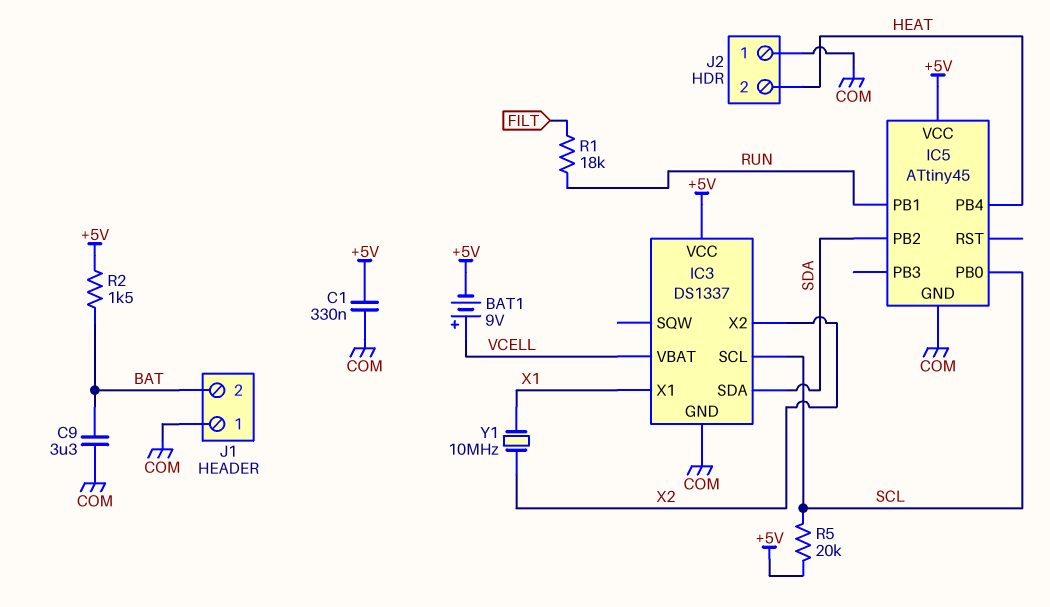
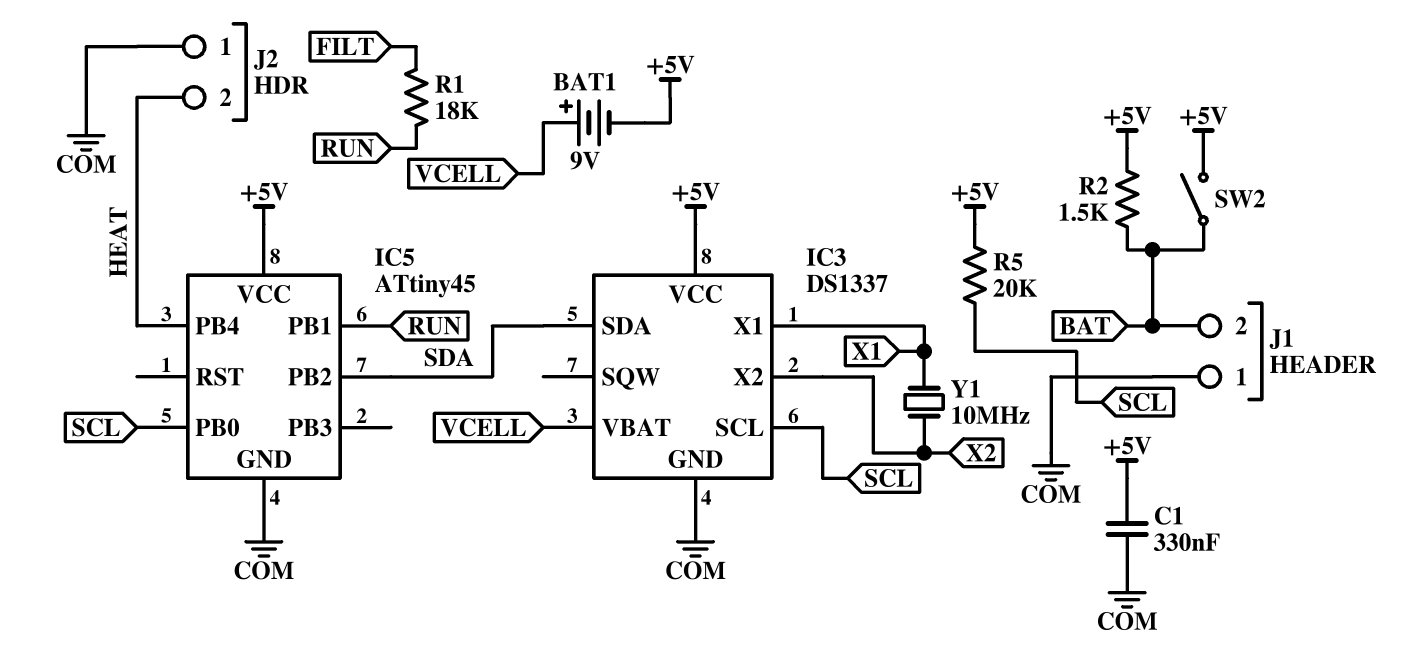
C9: 3.3uF (BAT, COM) -> none
SW2: none -> switch (+5V, BAT)

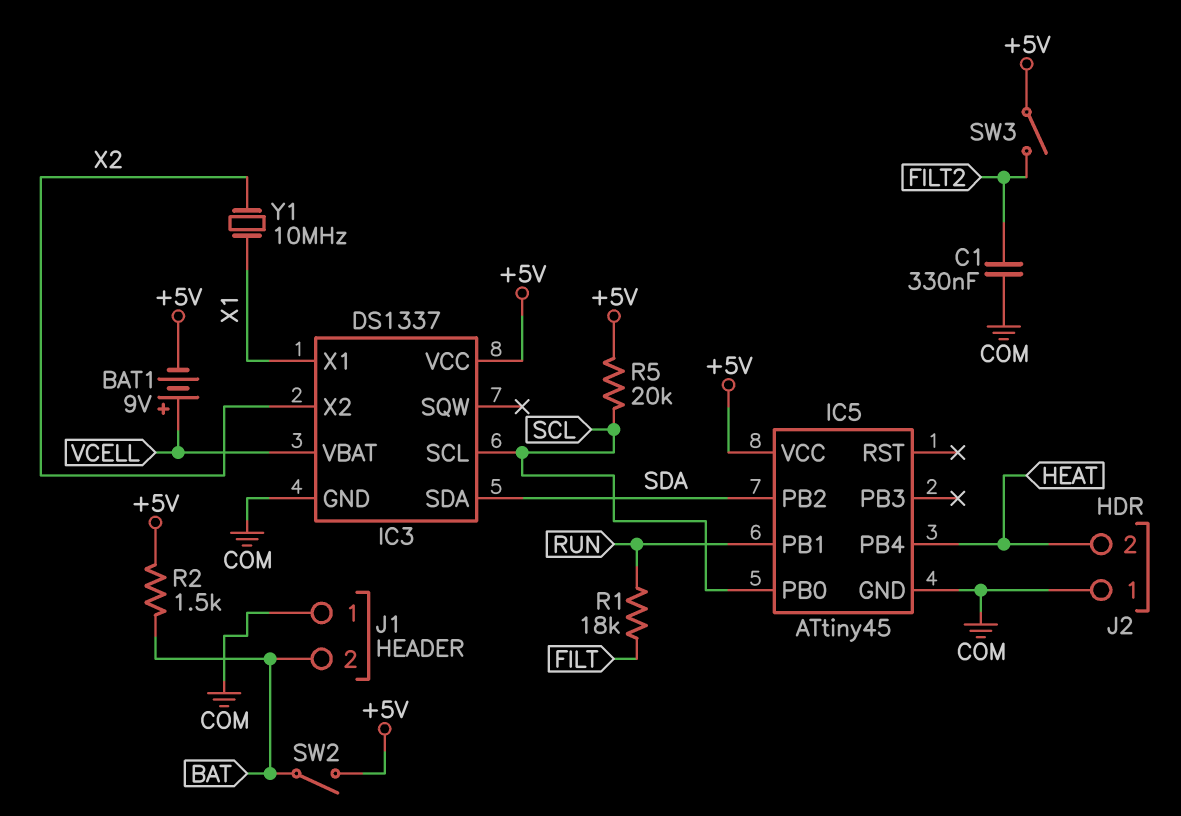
C1: 330nF (+5V, COM) -> 330nF (COM, FILT2)
SW3: none -> switch (+5V, FILT2)

